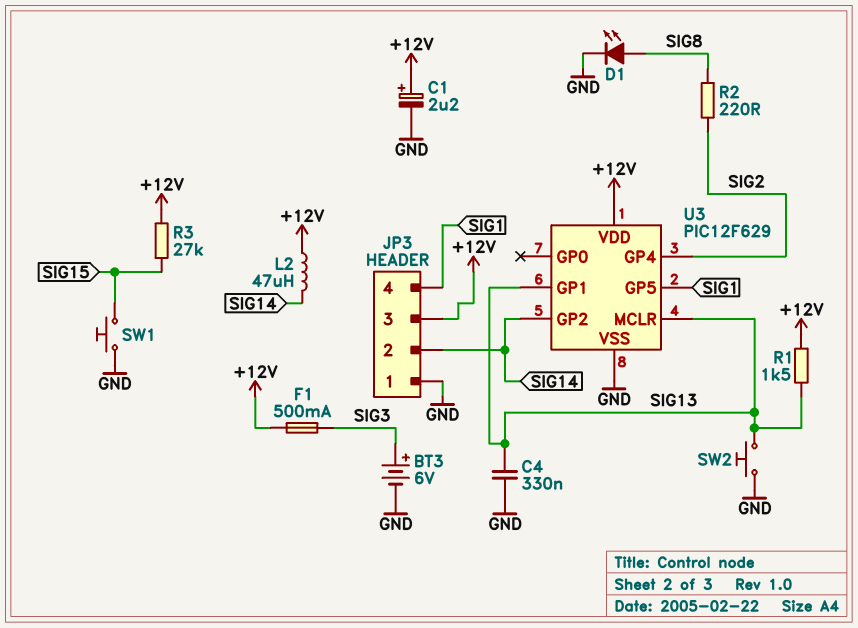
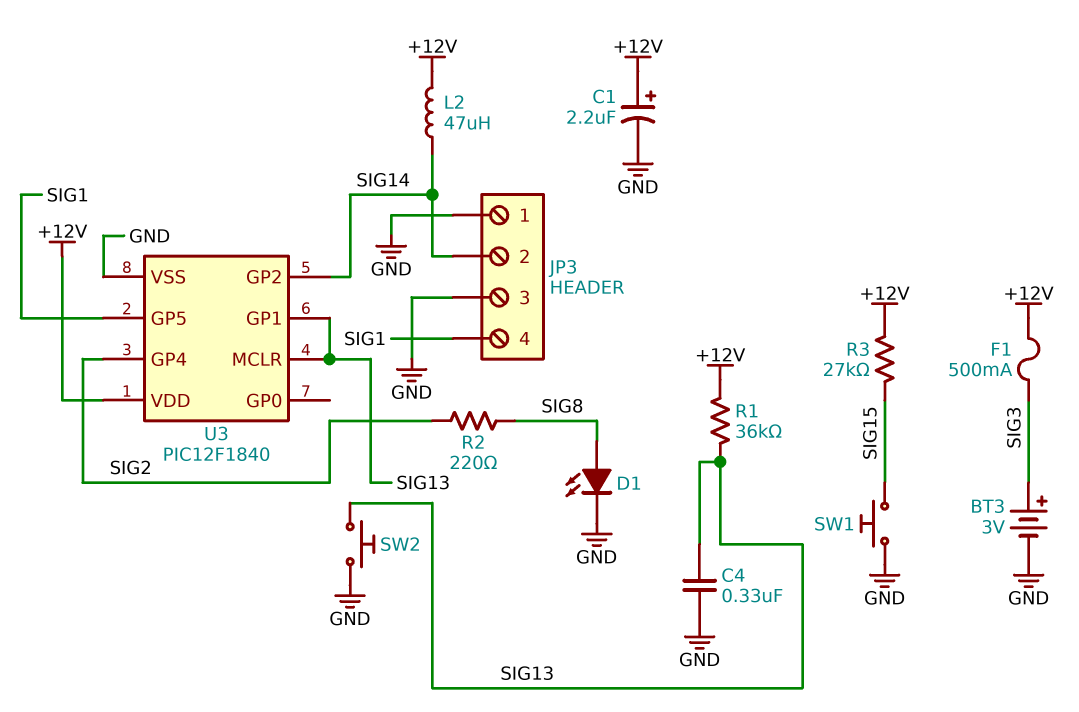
BT3: 6V (plus SIG3, minus GND) -> 3V (plus SIG3, minus GND)
JP3 pin 3: +12V -> GND
R1: 1.5k (+12V, SIG13) -> 36k (+12V, SIG13)
U3: PIC12F629 -> PIC12F1840

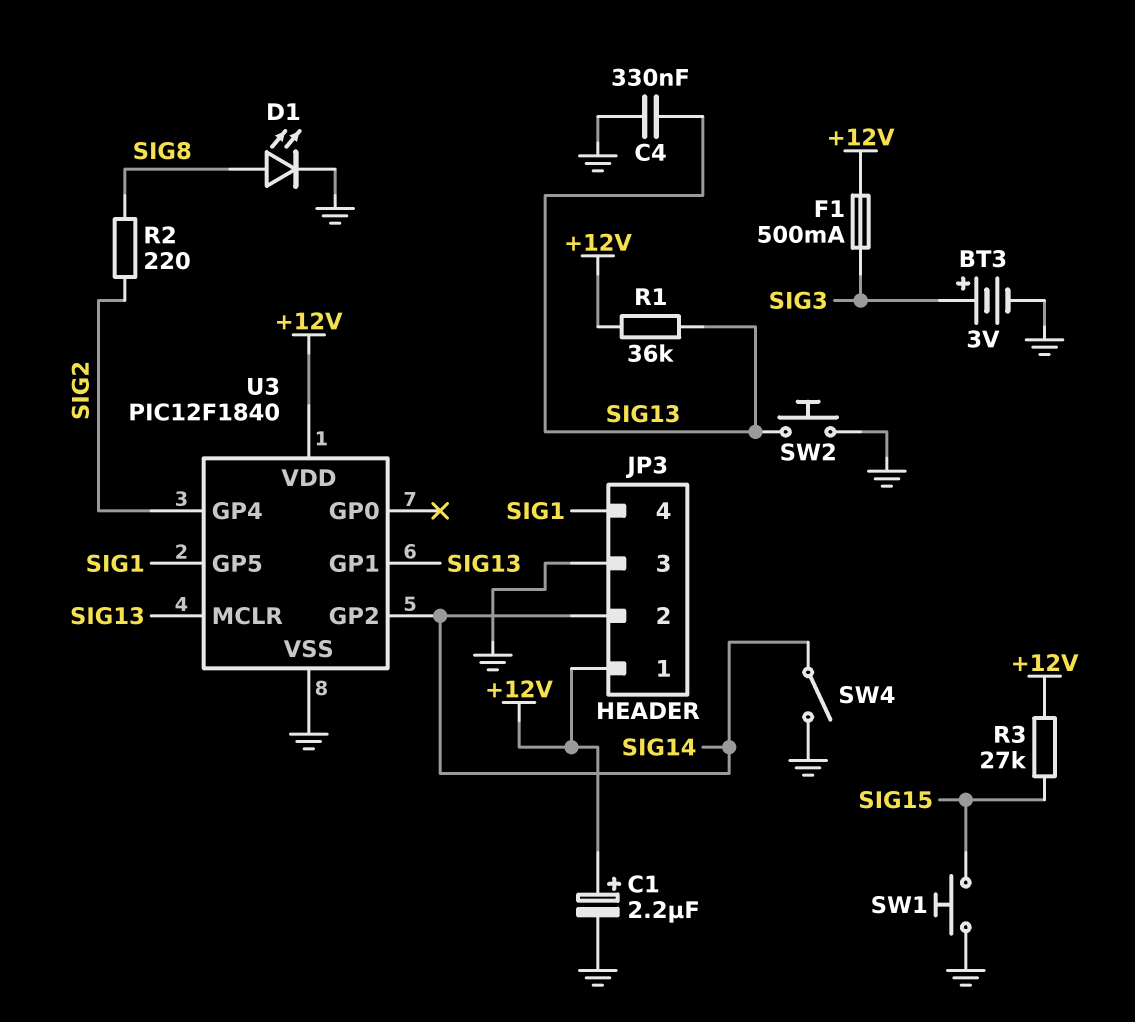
JP3 pin 1: GND -> +12V
L2: 47uH (+12V, SIG14) -> none
SW4: none -> switch (GND, SIG14)

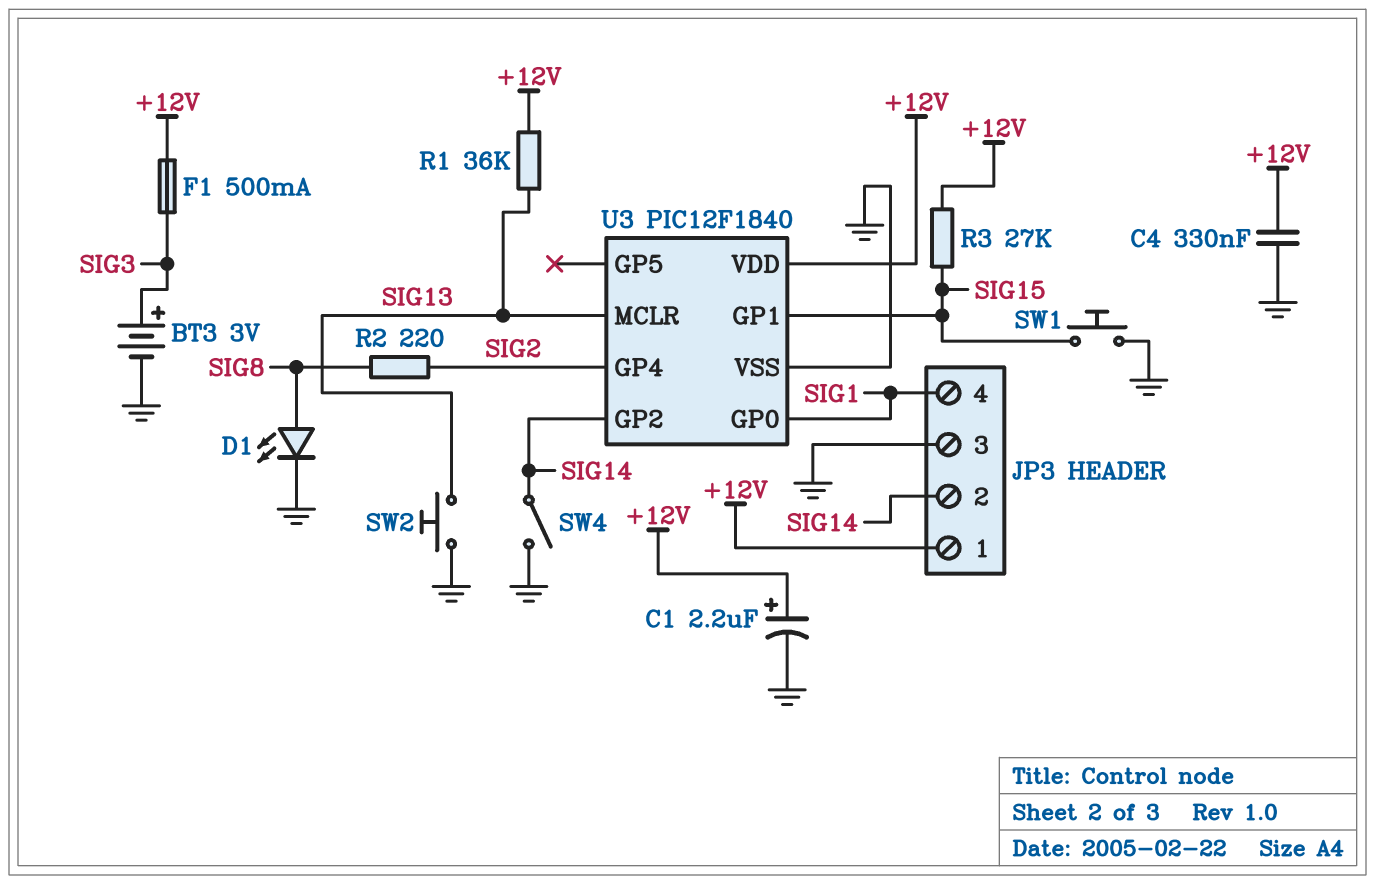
C4: 330nF (GND, SIG13) -> 330nF (+12V, GND)
U3 pin GP0: none -> SIG1
U3 pin GP1: SIG13 -> SIG15
U3 pin GP5: SIG1 -> none

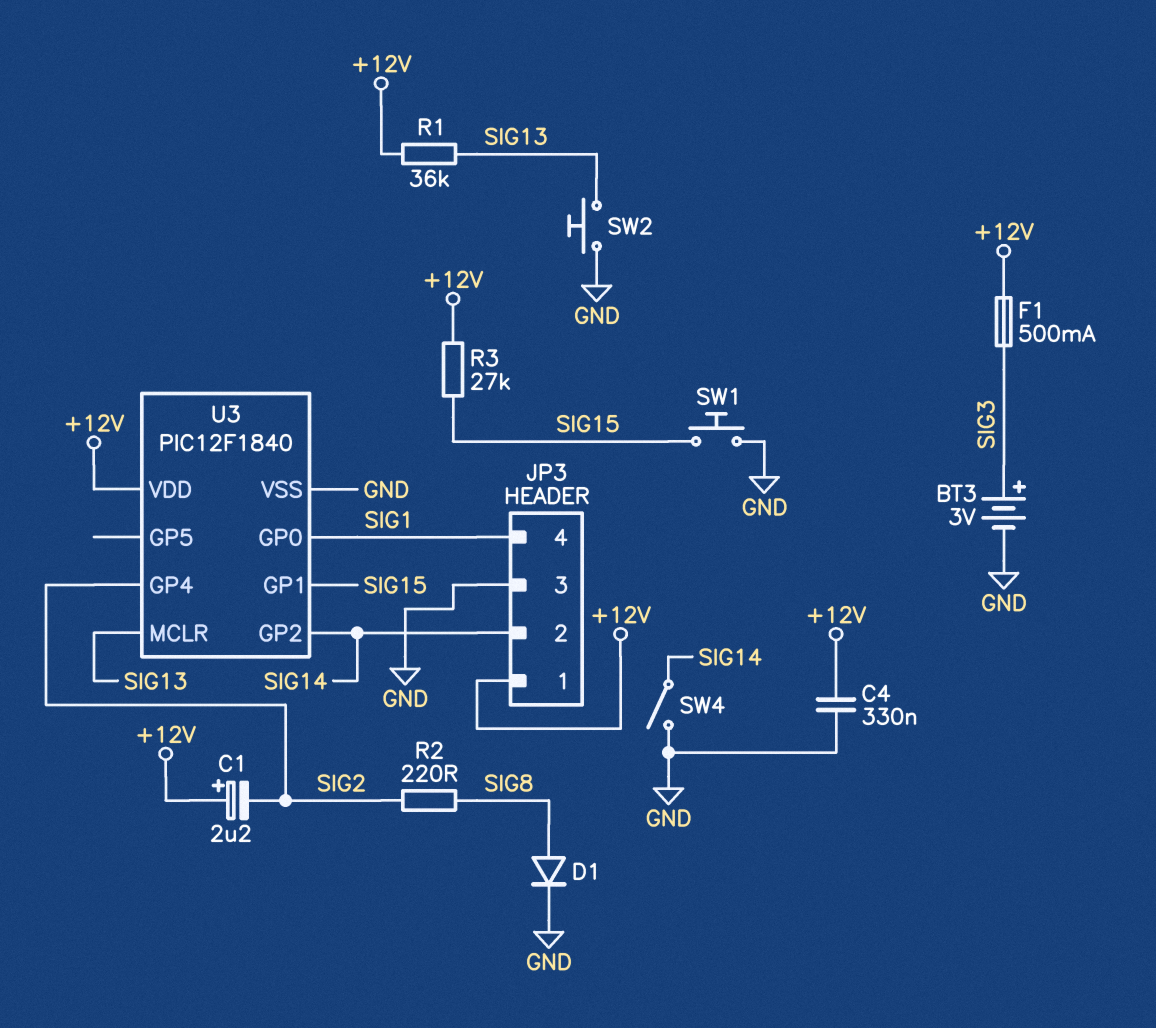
C1: 2.2uF (plus +12V, minus GND) -> 2.2uF (plus +12V, minus SIG2)
D1: LED (A SIG8, K GND) -> diode (A SIG8, K GND)

